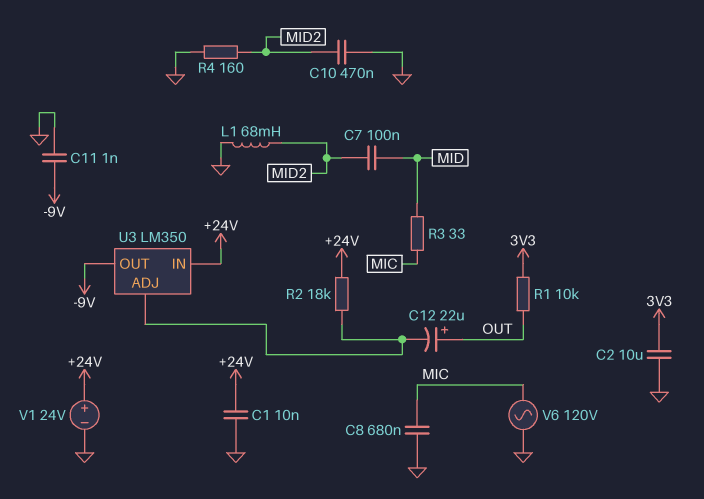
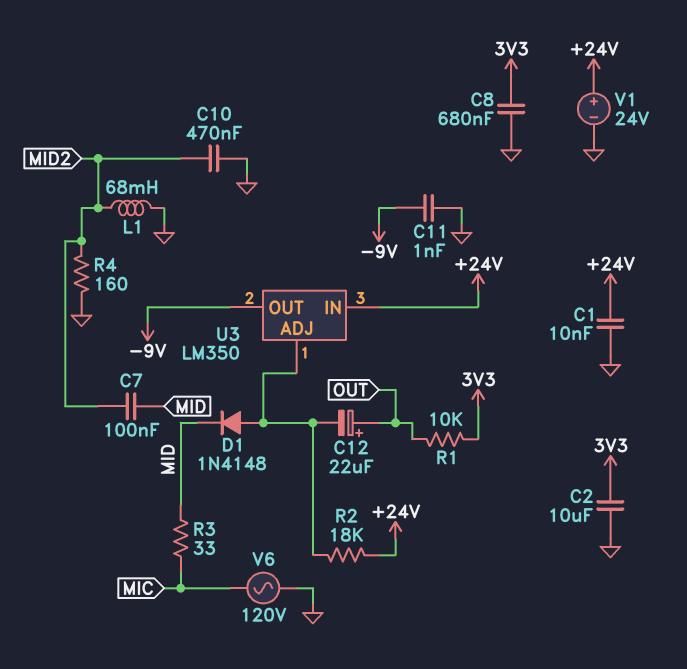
C8: 680nF (GND, MIC) -> 680nF (3V3, GND)
D1: none -> diode 1N4148 (A U3/ADJ, K MID)

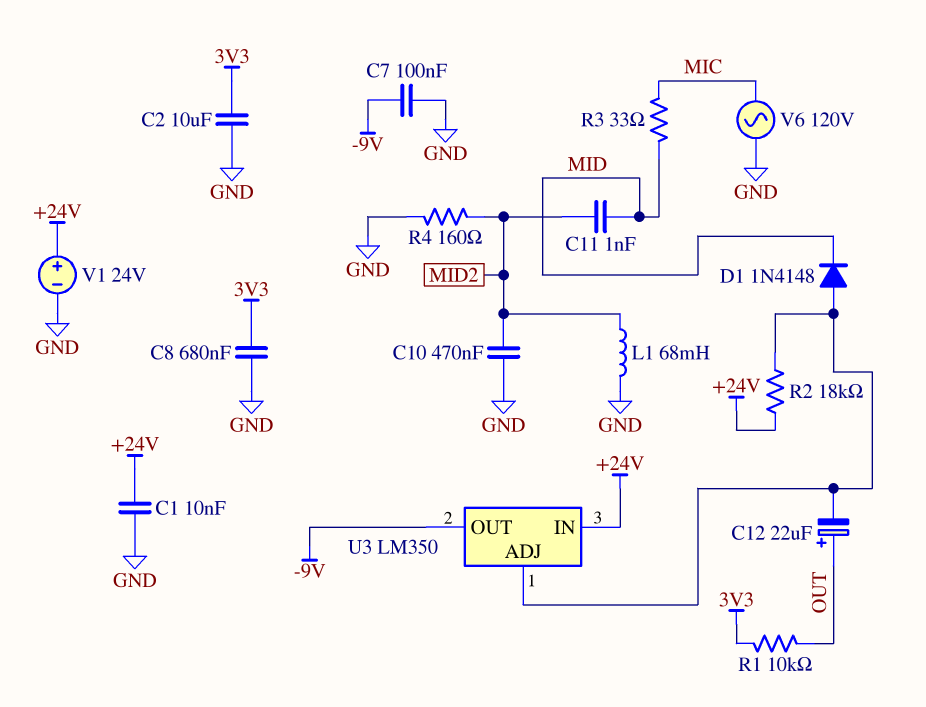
C7: 100nF (MID, MID2) -> 100nF (-9V, GND)
C11: 1nF (-9V, GND) -> 1nF (MID, MID2)

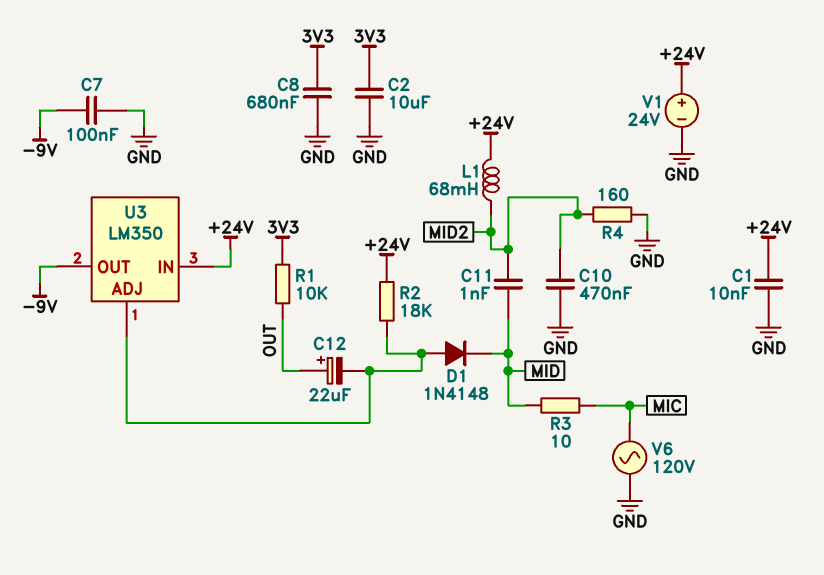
L1: 68mH (GND, MID2) -> 68mH (+24V, MID2)
R3: 33 (MIC, MID) -> 10 (MIC, MID)

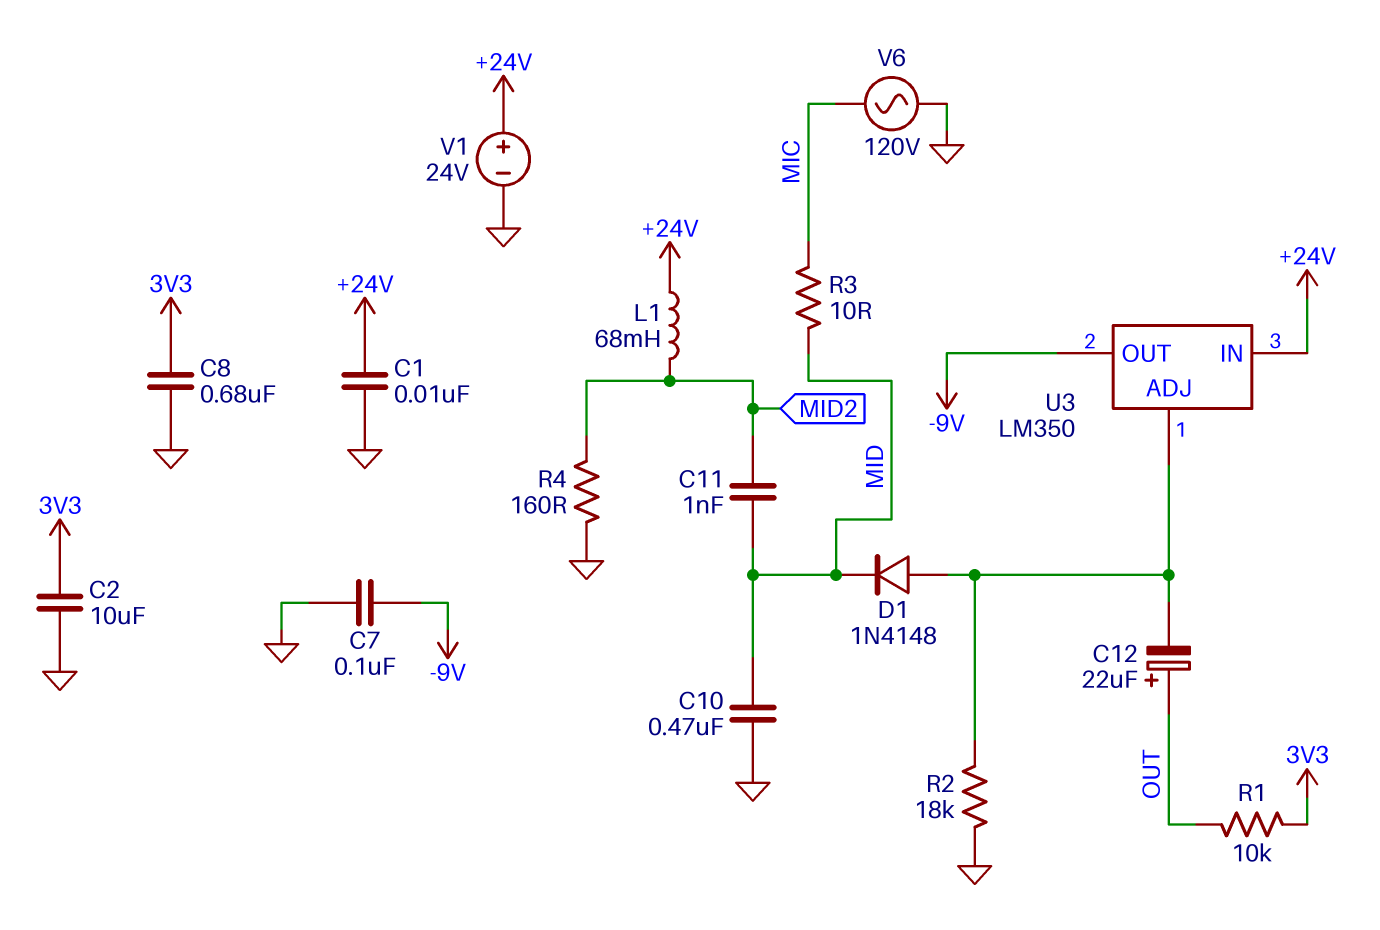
C10: 470nF (GND, MID2) -> 470nF (GND, MID)
R2: 18k (+24V, U3/ADJ) -> 18k (GND, U3/ADJ)

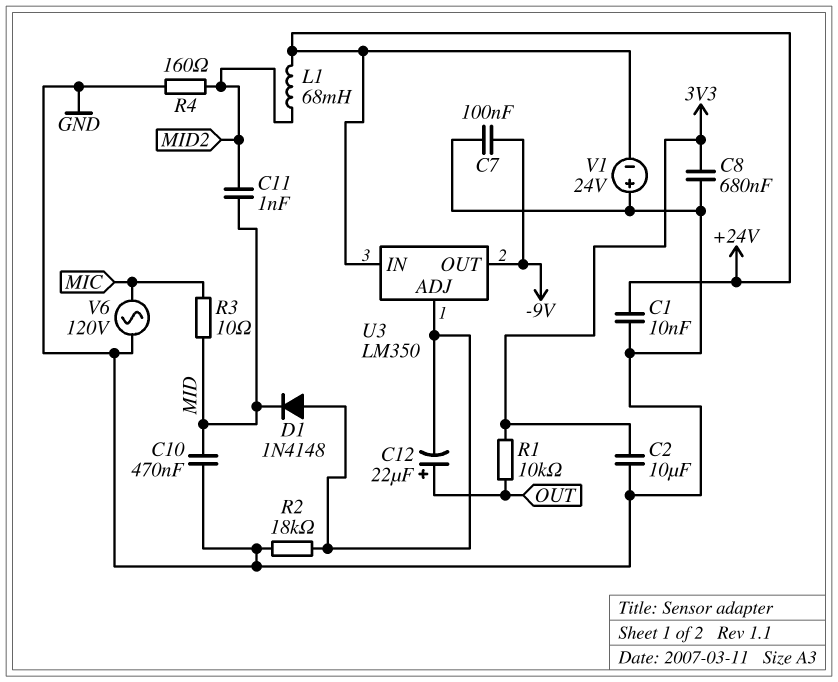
V1: 24V (plus +24V, minus GND) -> 24V (plus GND, minus +24V)

